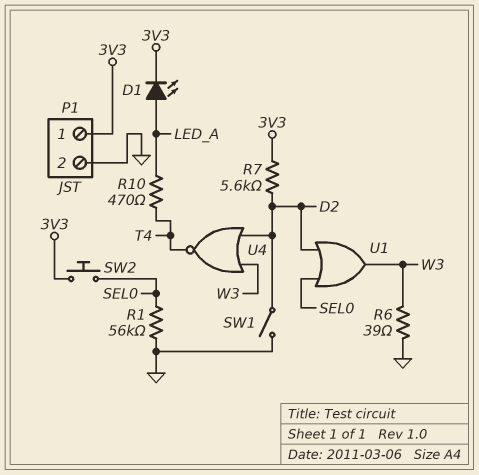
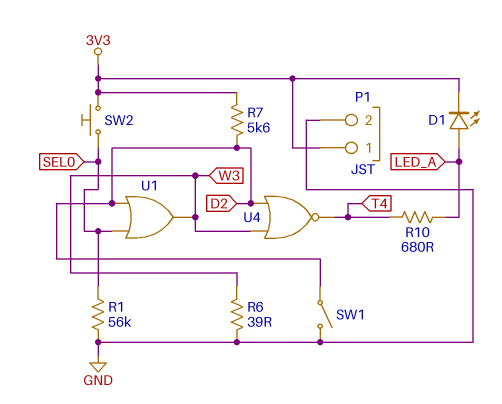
R10: 470 (LED_A, T4) -> 680 (LED_A, T4)

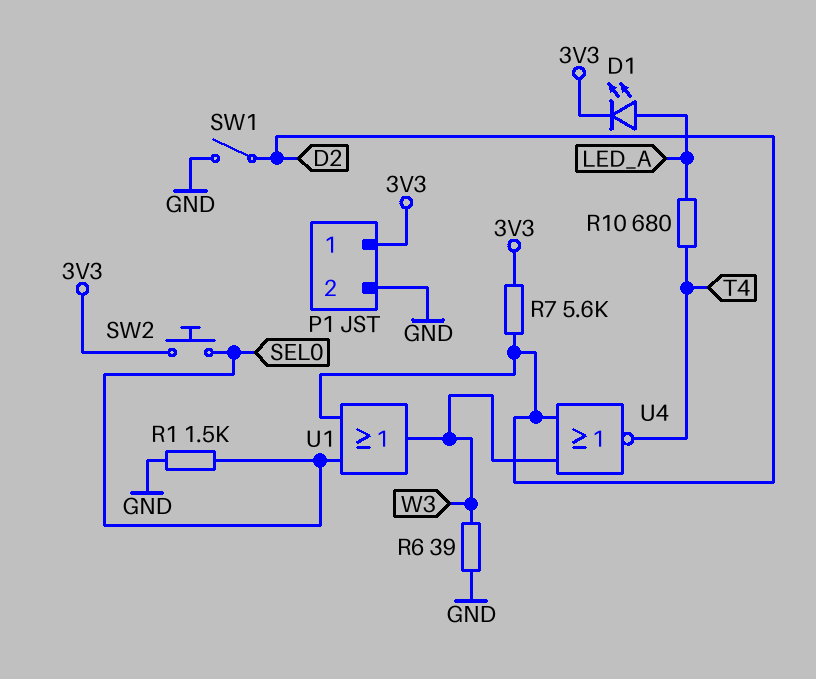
R1: 56k (GND, SEL0) -> 1.5k (GND, SEL0)

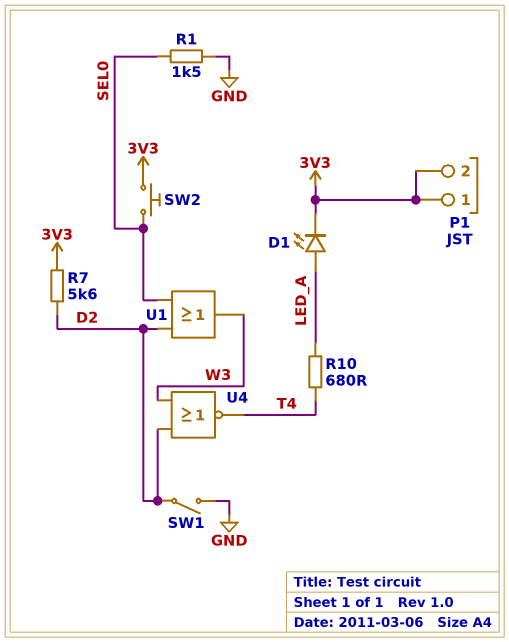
P1 pin 2: GND -> 3V3
R6: 39 (GND, W3) -> none

